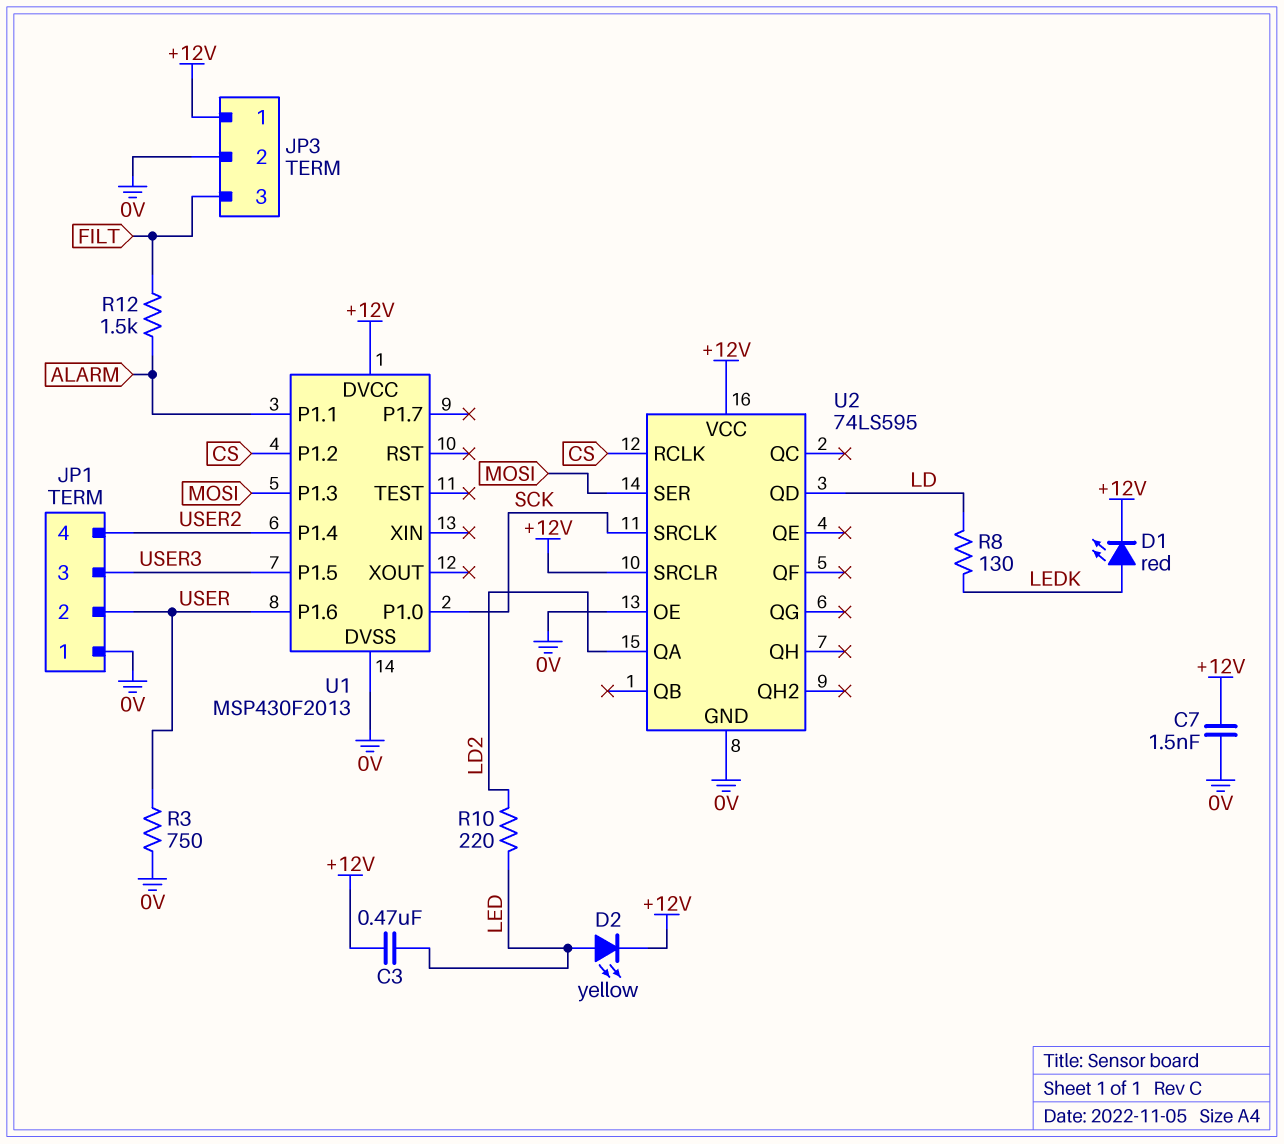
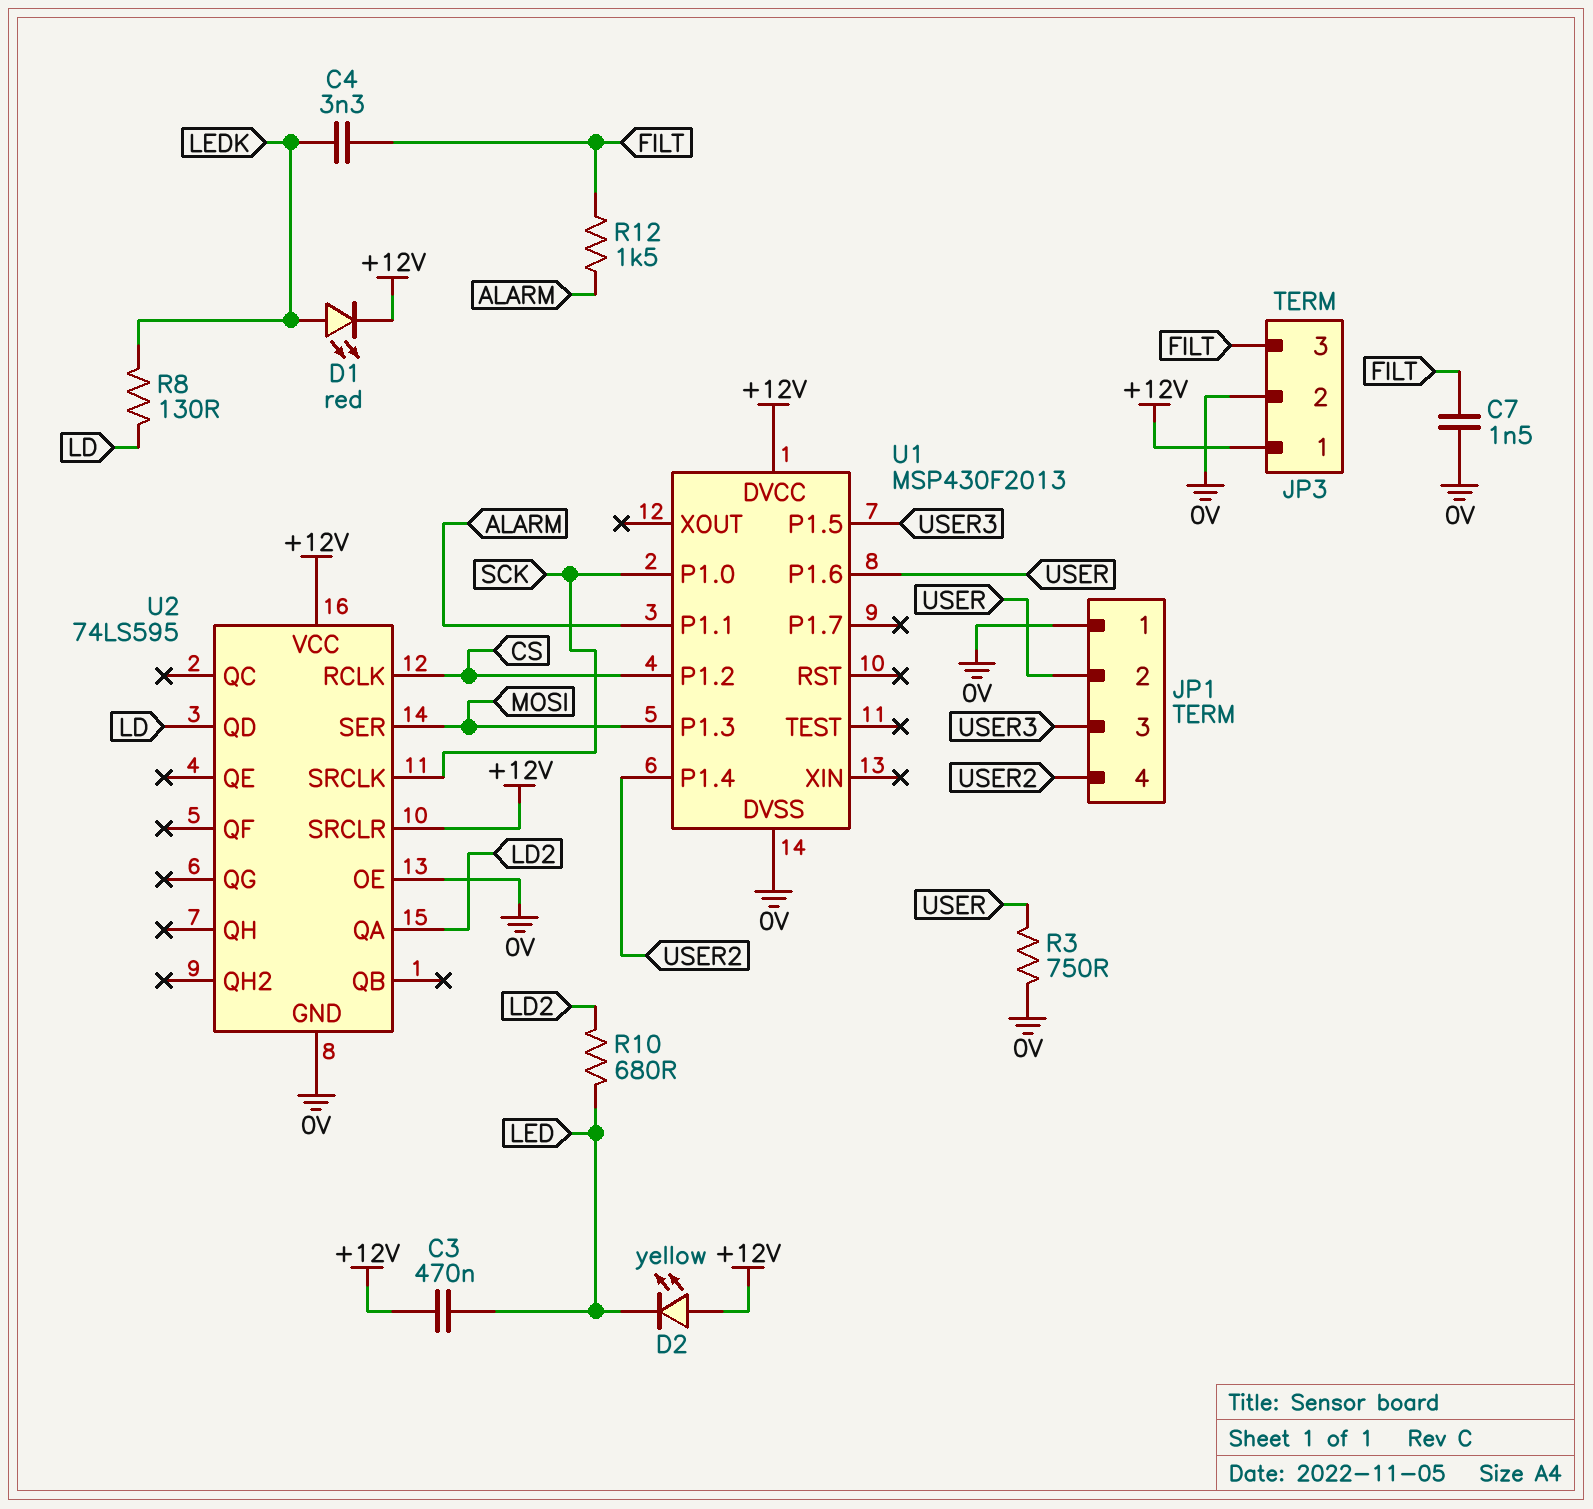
C4: none -> 3.3nF (FILT, LEDK)
C7: 1.5nF (+12V, 0V) -> 1.5nF (0V, FILT)
D2: LED yellow (A LED, K +12V) -> LED yellow (A +12V, K LED)
R10: 220 (LD2, LED) -> 680 (LD2, LED)

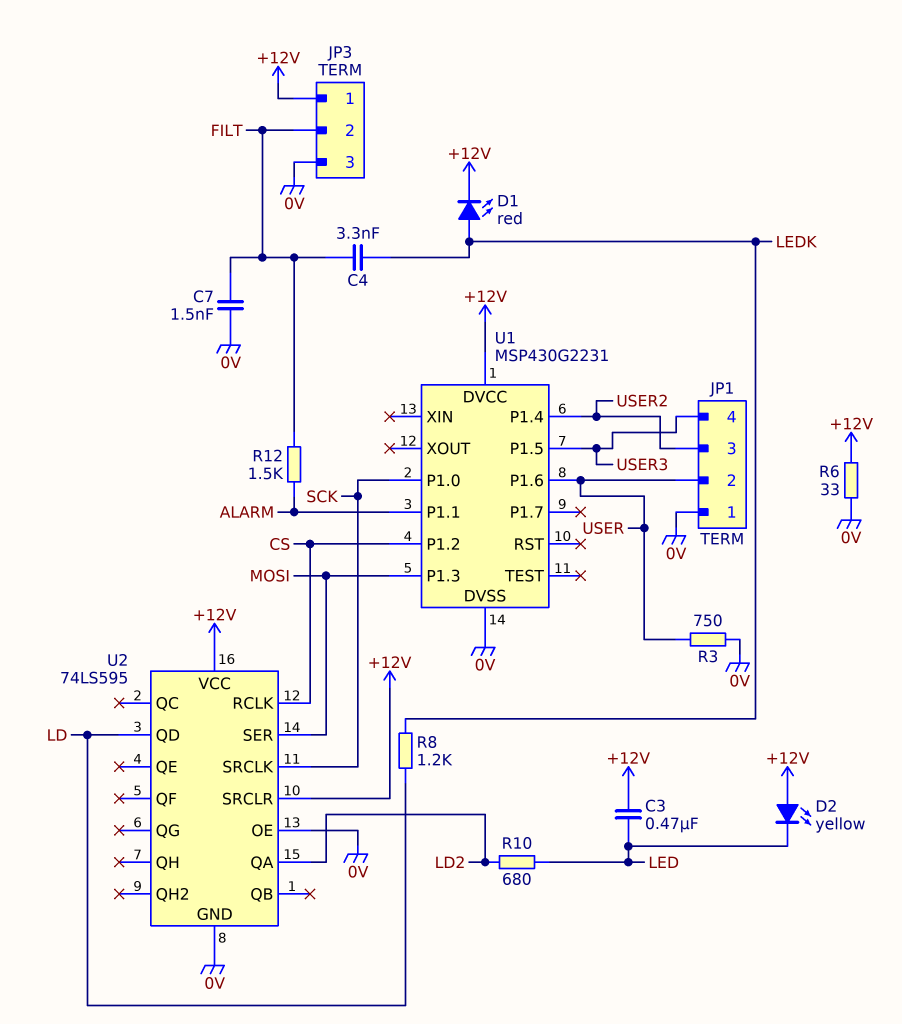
JP1 pin 3: USER3 -> USER2
JP1 pin 4: USER2 -> USER3
JP3 pin 2: 0V -> FILT
JP3 pin 3: FILT -> 0V
R6: none -> 33 (+12V, 0V)
R8: 130 (LD, LEDK) -> 1.2k (LD, LEDK)
U1: MSP430F2013 -> MSP430G2231

